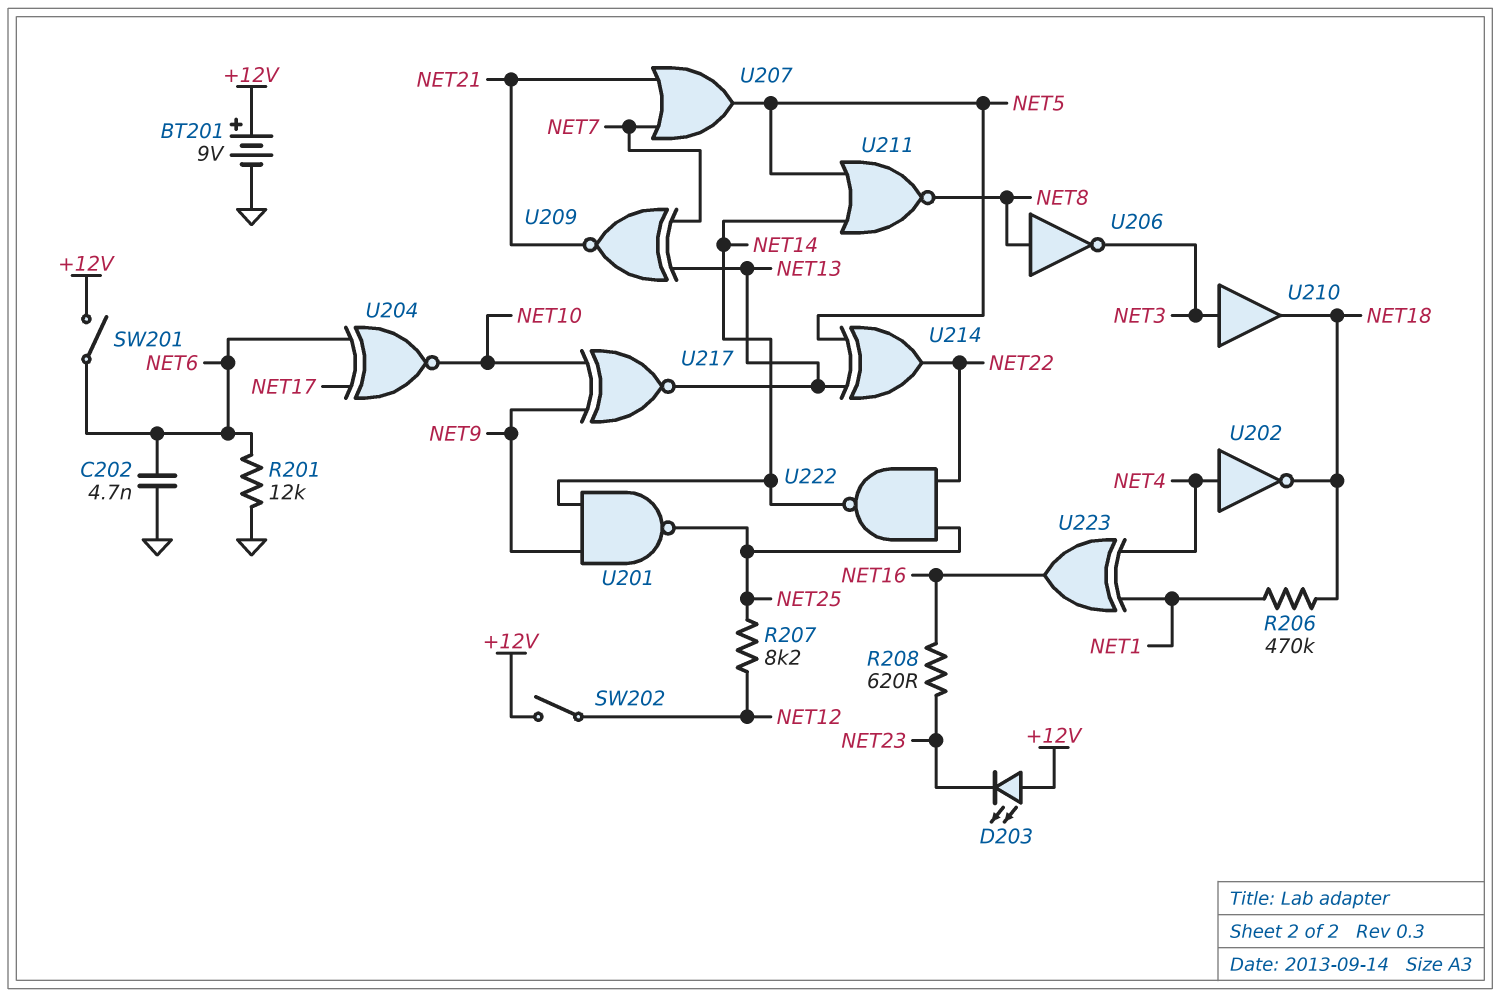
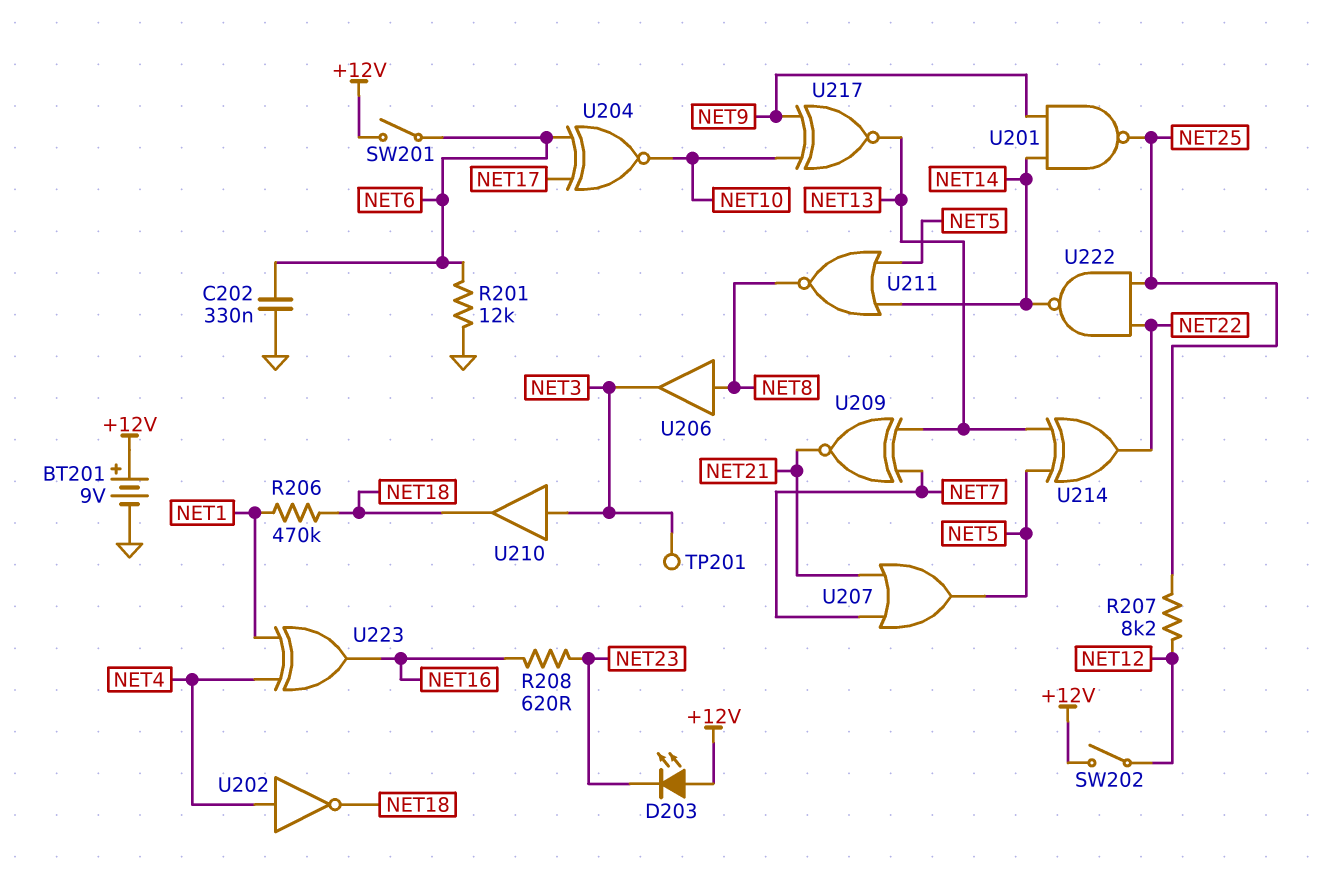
C202: 4.7nF (GND, NET6) -> 330nF (GND, NET6)
TP201: none -> test point (NET3)
U206: NOT (in NET8, out NET3) -> buffer (in NET8, out NET3)

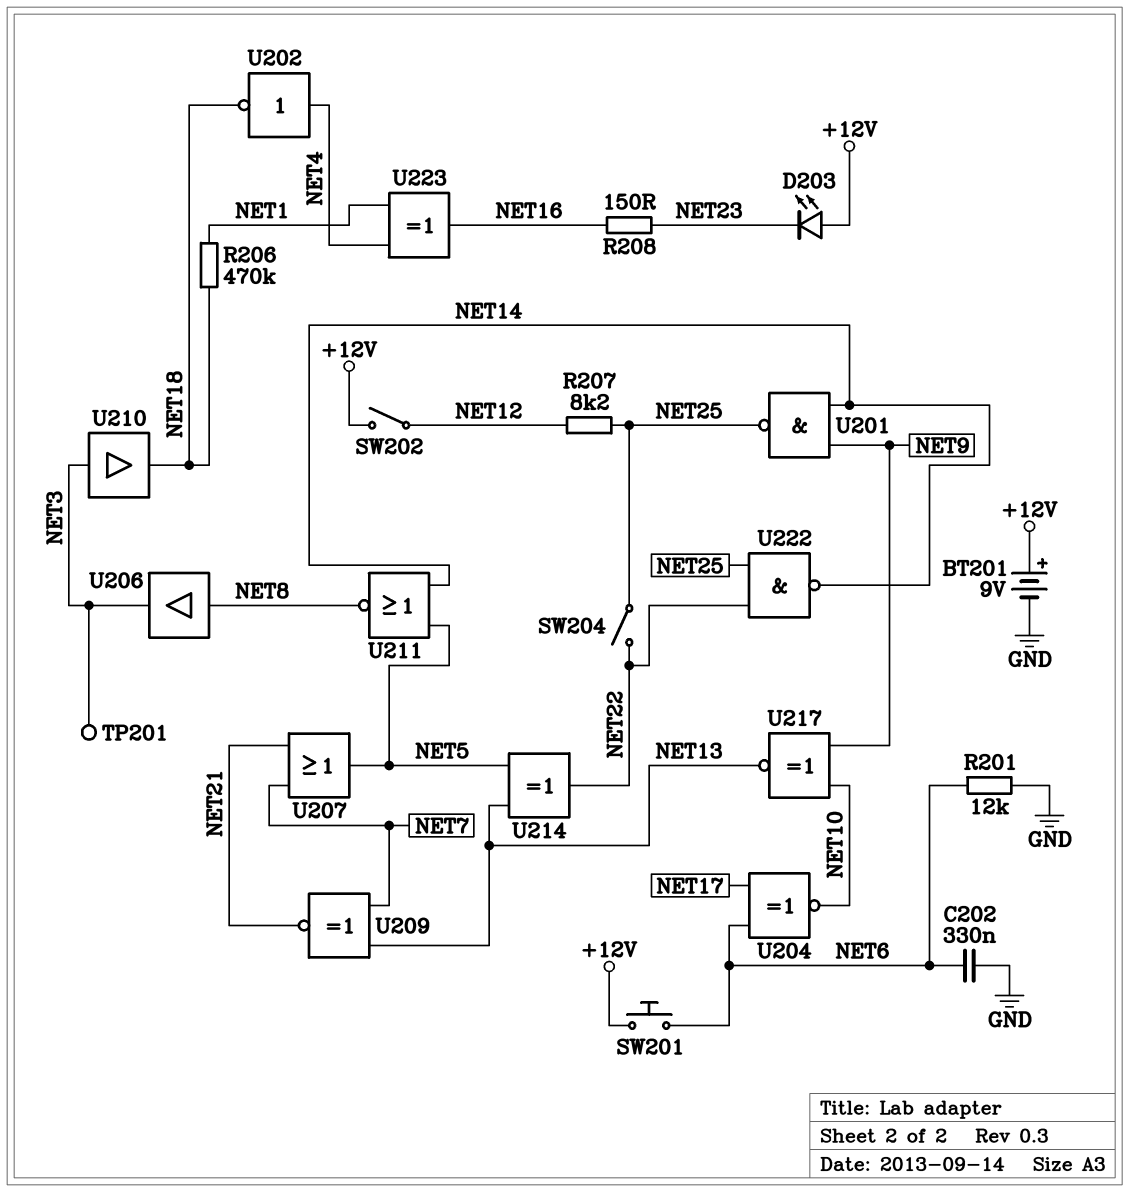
R208: 620 (NET16, NET23) -> 150 (NET16, NET23)
SW201: switch (+12V, NET6) -> button (+12V, NET6)
SW204: none -> switch (NET22, NET25)

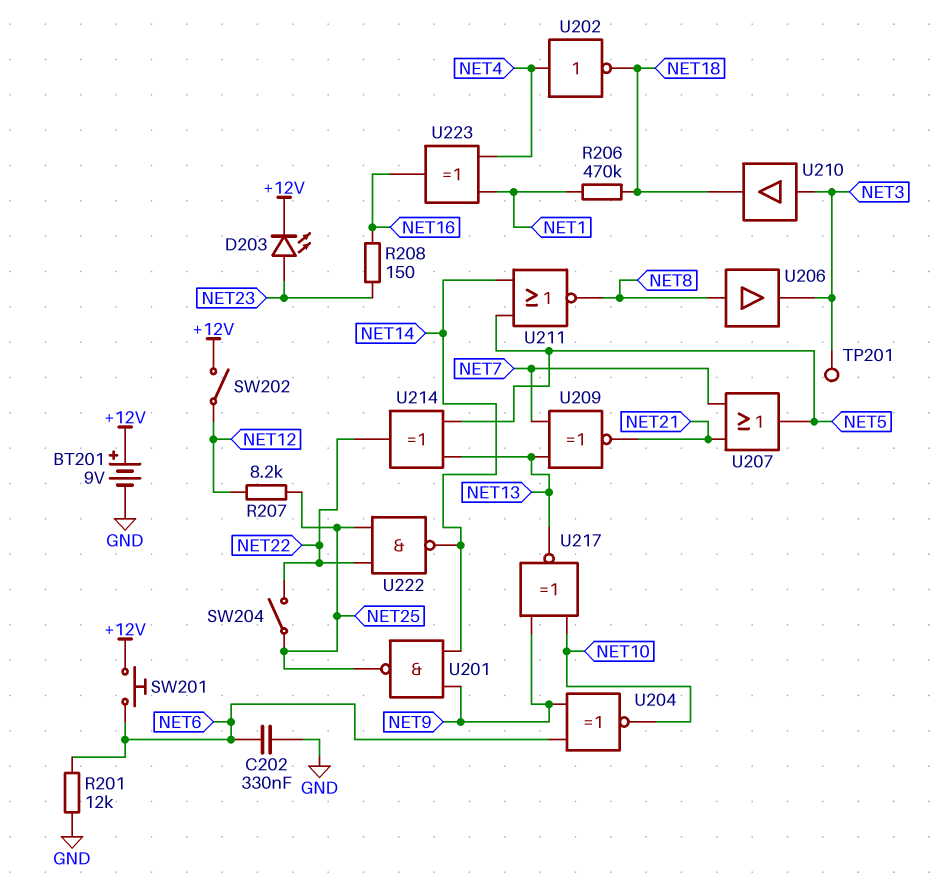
D203: LED (A +12V, K NET23) -> LED (A NET23, K +12V)
U204: XNOR (in NET6, in NET17, out NET10) -> XNOR (in NET6, in NET9, out NET10)

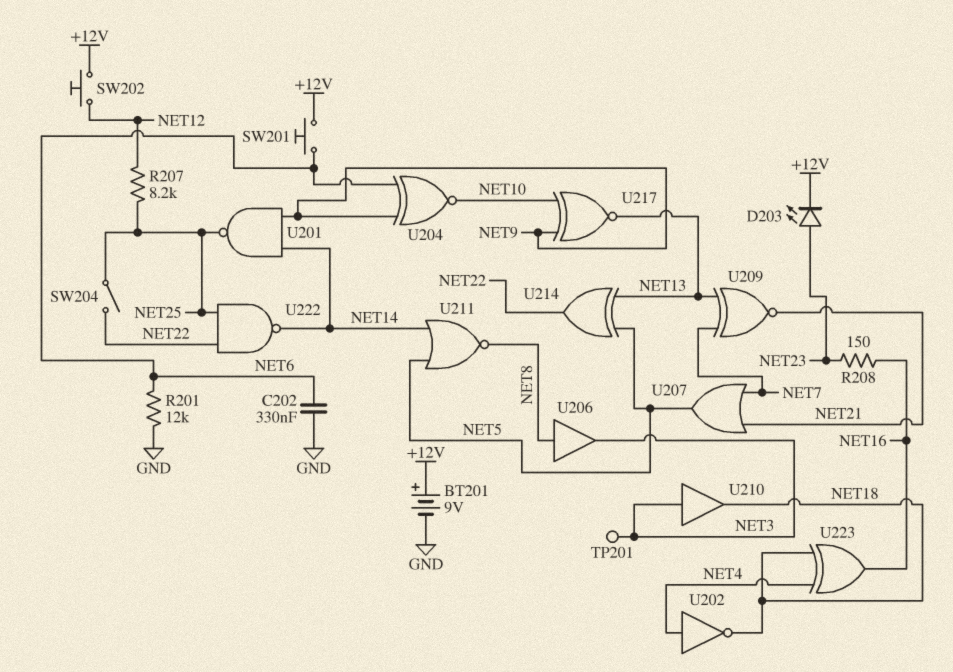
R206: 470k (NET1, NET18) -> none
SW202: switch (+12V, NET12) -> button (+12V, NET12)
U223: XOR (in NET1, in NET4, out NET16) -> XOR (in NET4, in NET18, out NET16)

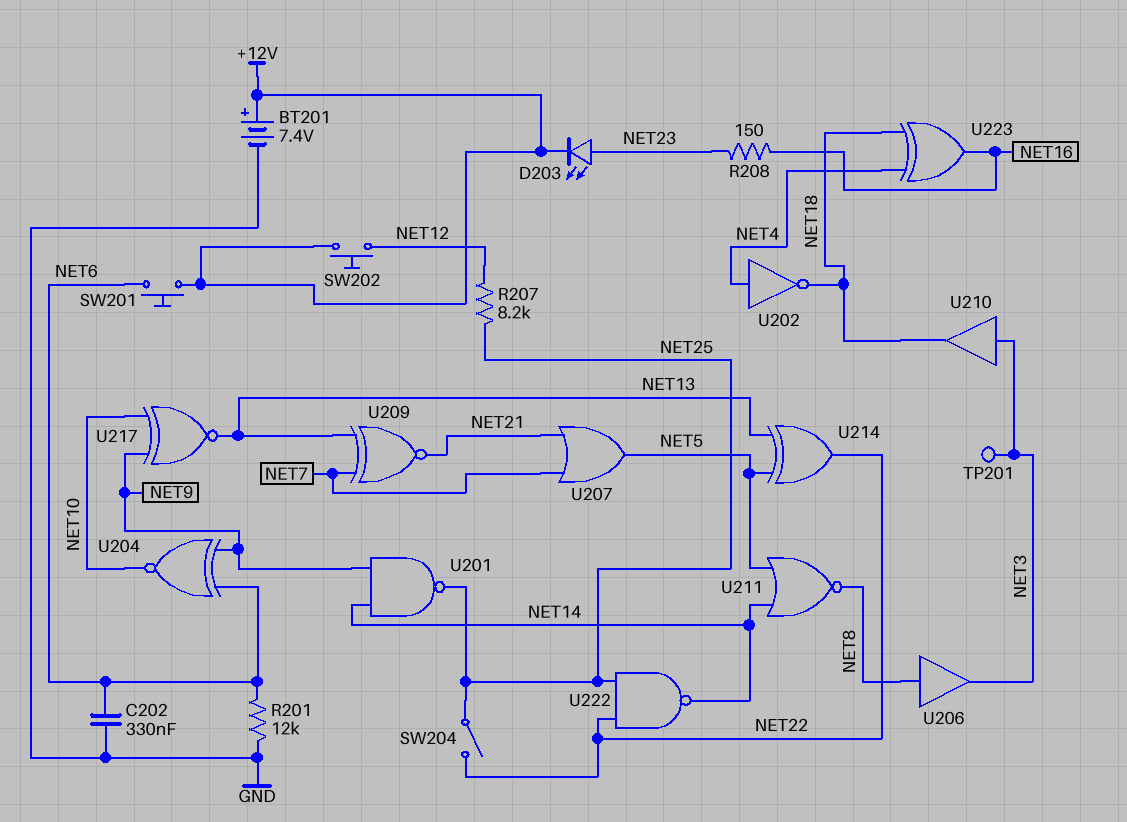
BT201: 9V (plus +12V, minus GND) -> 7.4V (plus +12V, minus GND)

